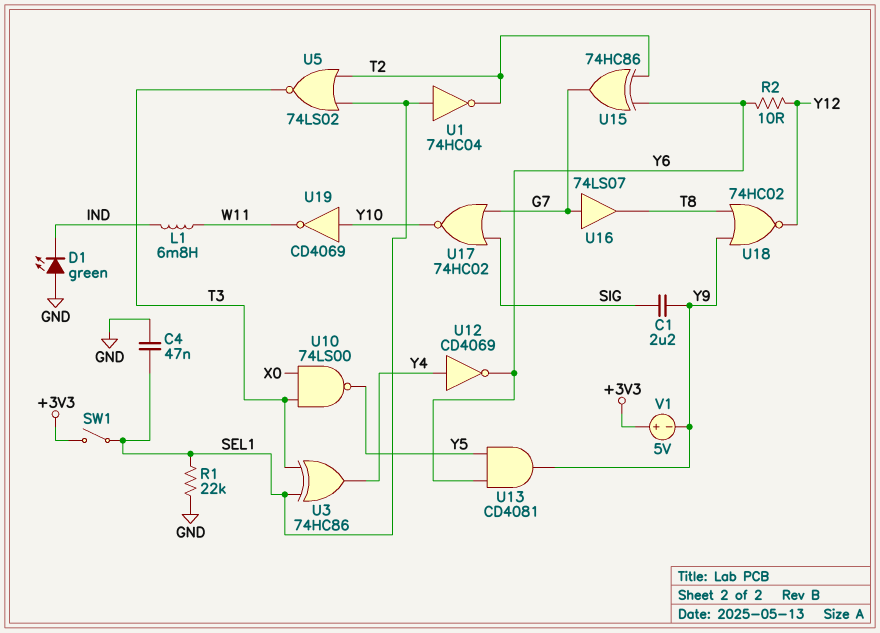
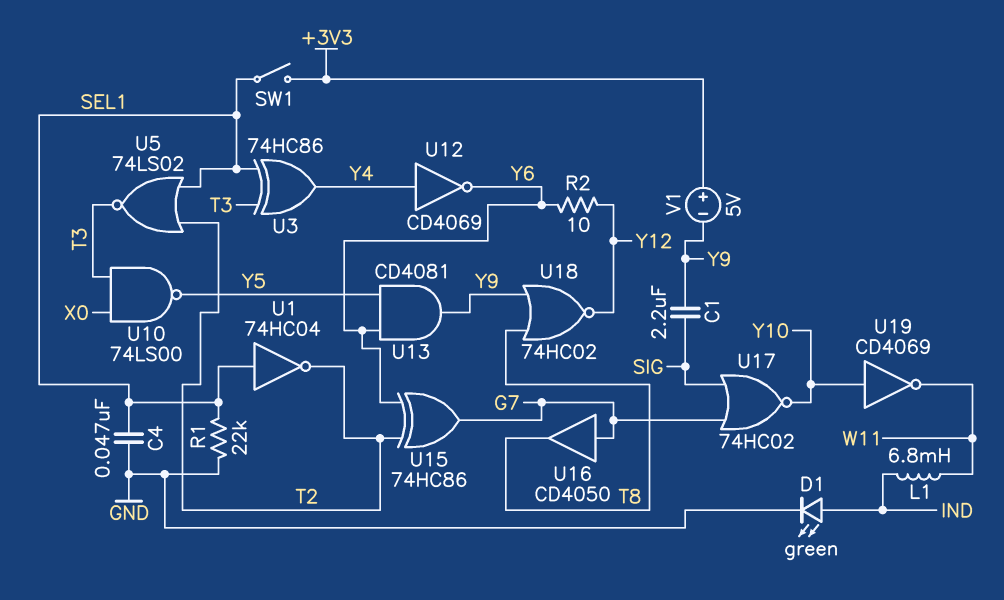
D1: LED green (A GND, K IND) -> LED green (A IND, K GND)
U16: buffer 74LS07 (in G7, out T8) -> buffer CD4050 (in G7, out T8)

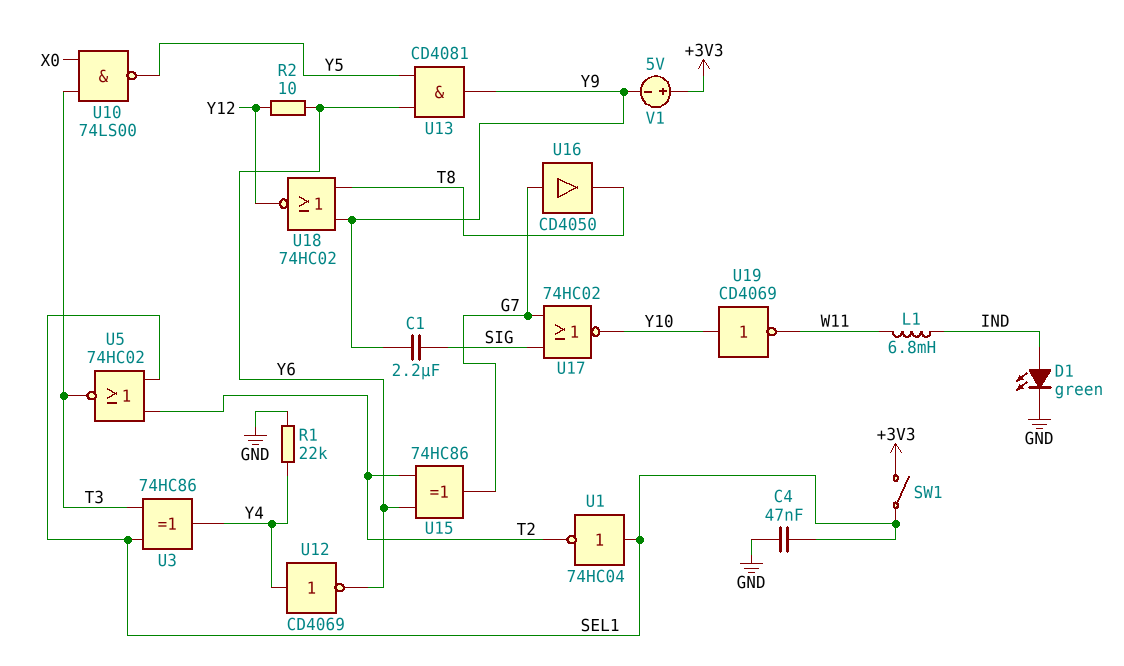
R1: 22k (GND, SEL1) -> 22k (GND, Y4)
U5: NOR 74LS02 (in SEL1, in T2, out T3) -> NOR 74HC02 (in SEL1, in T2, out T3)

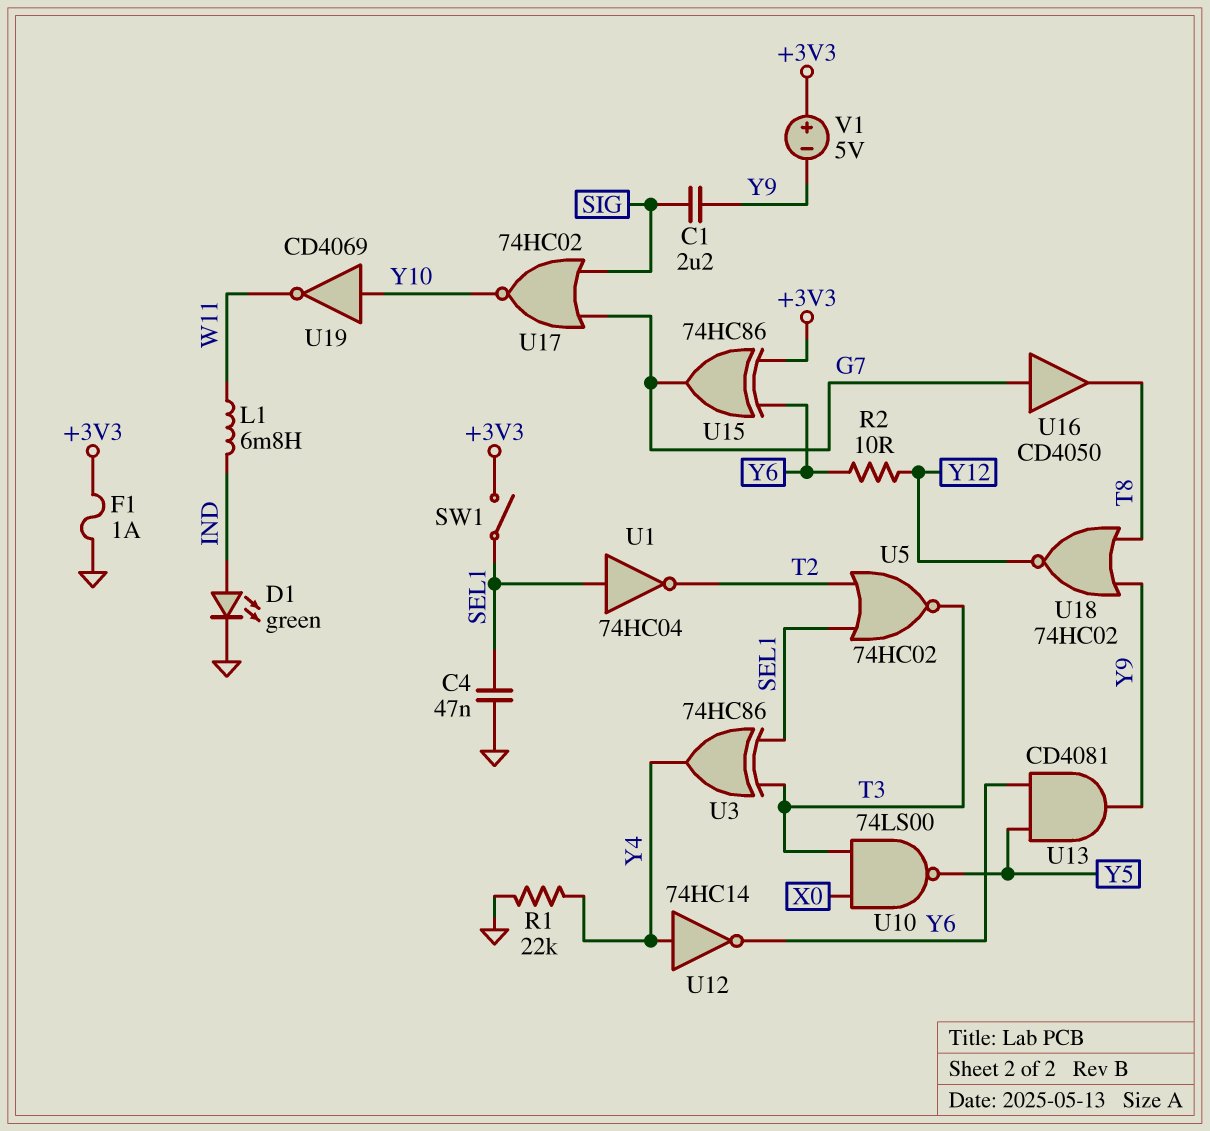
F1: none -> 1A (+3V3, GND)
U12: NOT CD4069 (in Y4, out Y6) -> NOT 74HC14 (in Y4, out Y6)
U15: XOR 74HC86 (in T2, in Y6, out G7) -> XOR 74HC86 (in +3V3, in Y6, out G7)

